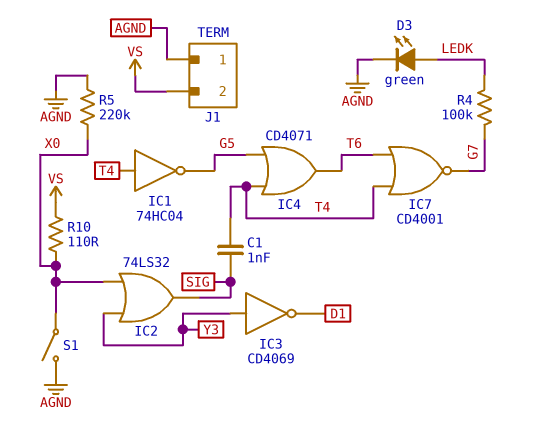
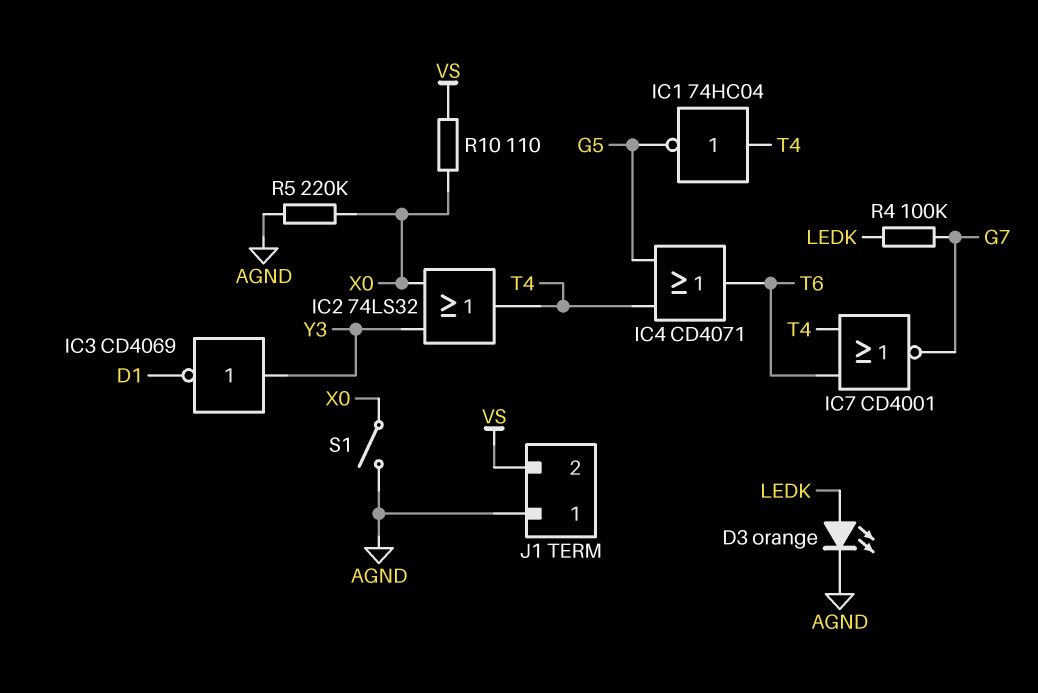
C1: 1nF (SIG, T4) -> none
D3: LED green (A LEDK, K AGND) -> LED orange (A LEDK, K AGND)
IC2: OR 74LS32 (in X0, in Y3, out SIG) -> OR 74LS32 (in X0, in Y3, out T4)

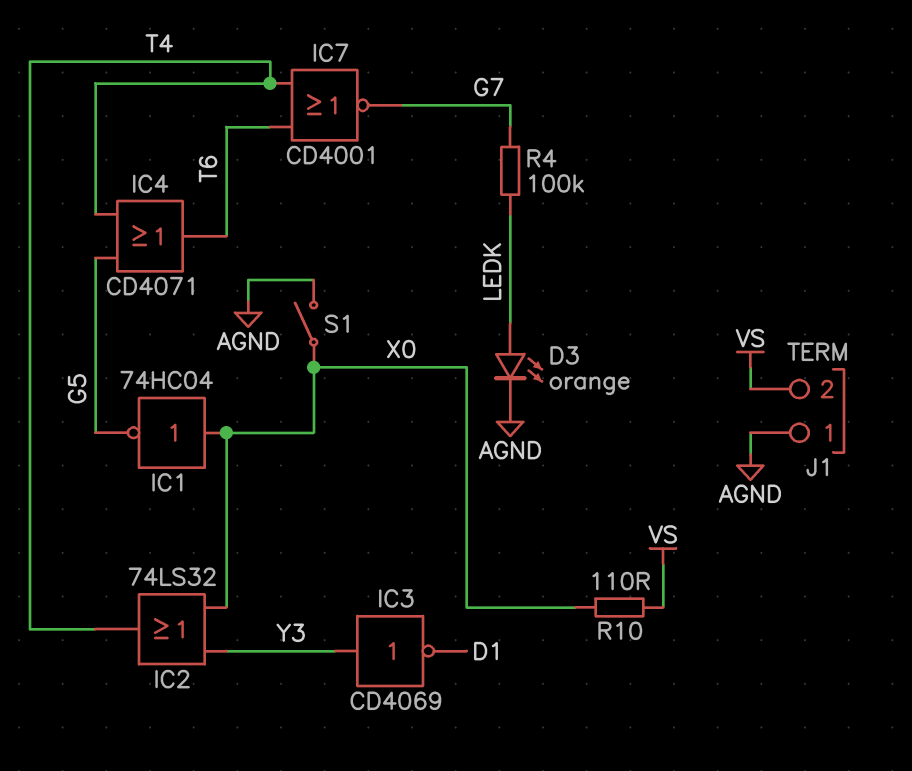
IC1: NOT 74HC04 (in T4, out G5) -> NOT 74HC04 (in X0, out G5)
R5: 220k (AGND, X0) -> none

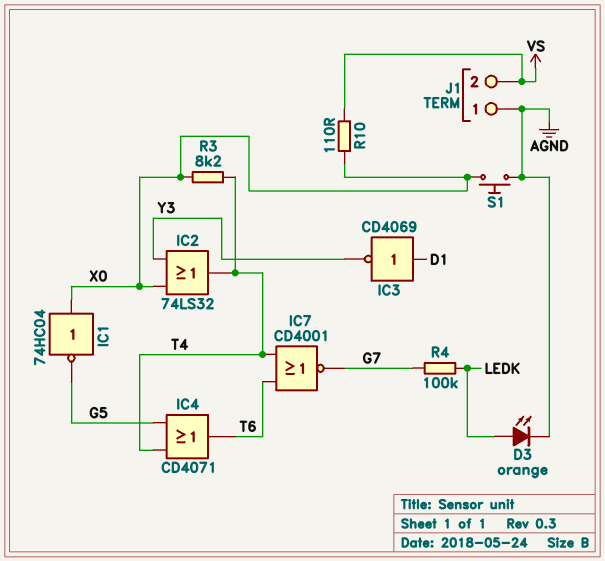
IC3: NOT CD4069 (in Y3, out D1) -> NOT CD4069 (in D1, out Y3)
R3: none -> 8.2k (T4, X0)
S1: switch (AGND, X0) -> button (AGND, X0)

